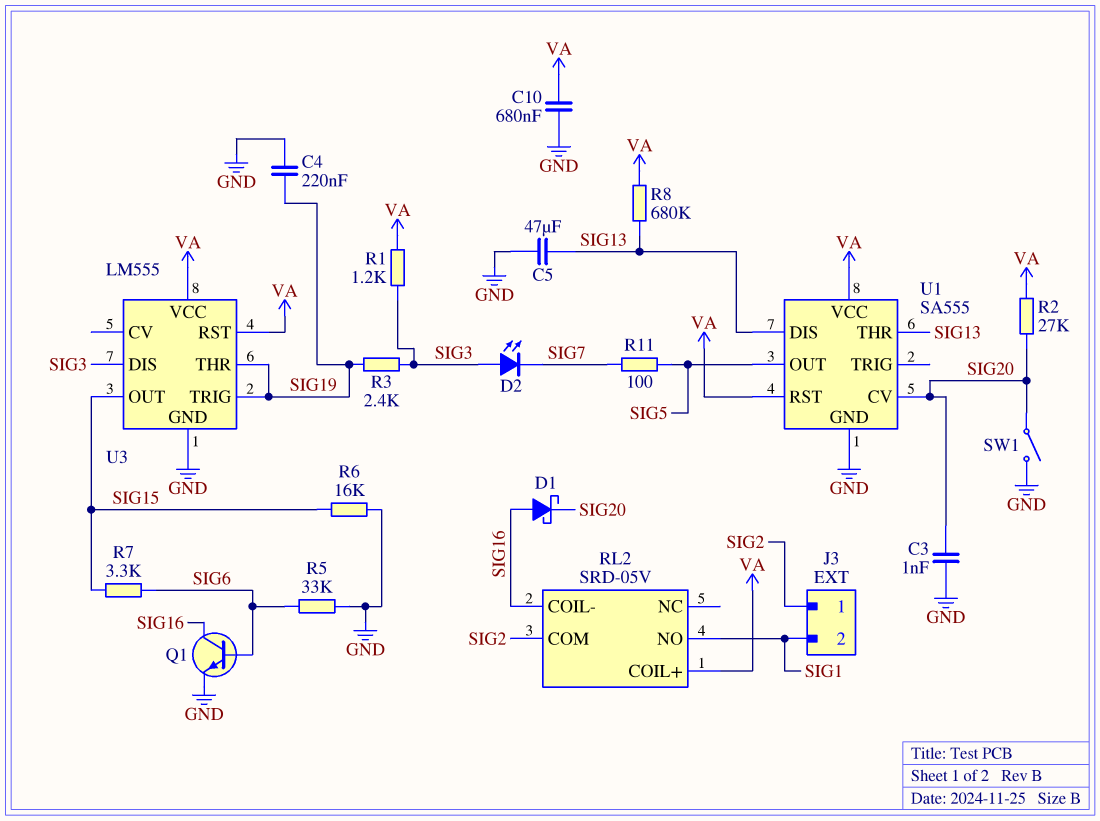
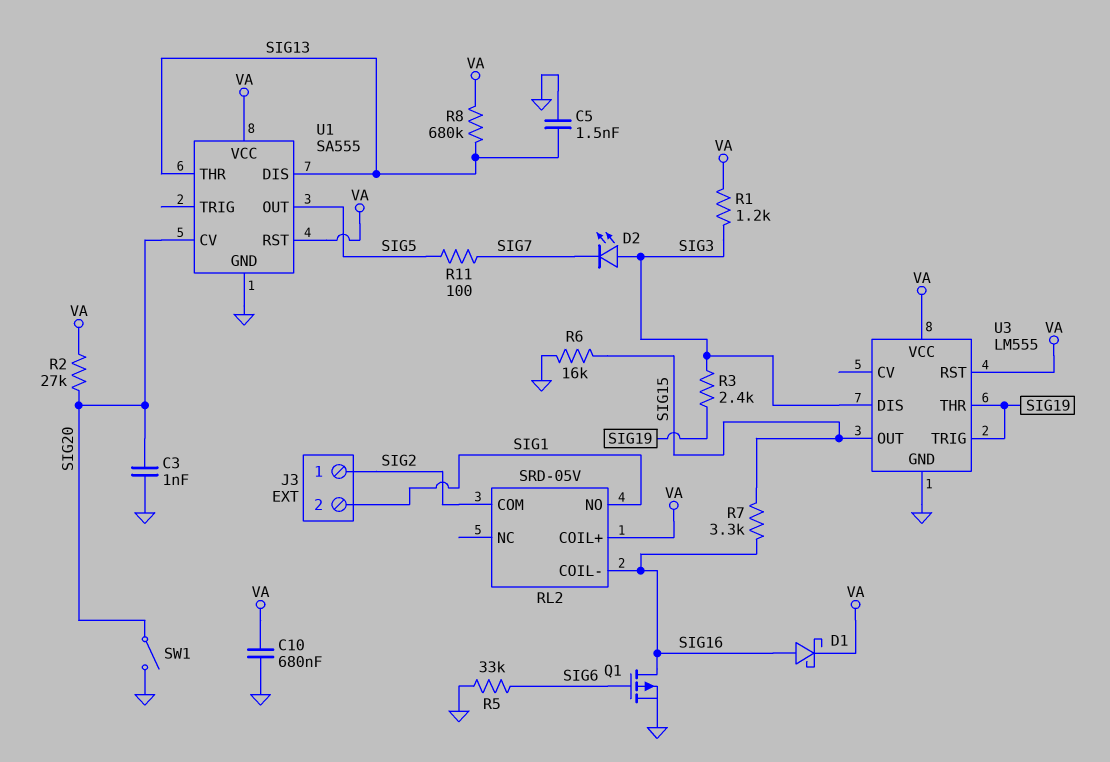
C4: 220nF (GND, SIG19) -> none
C5: 47uF (GND, SIG13) -> 1.5nF (GND, SIG13)
D1: schottky (A SIG16, K SIG20) -> schottky (A SIG16, K VA)
Q1: NPN (B SIG6, C SIG16, E GND) -> PMOS (G SIG6, D SIG16, S GND)
R7: 3.3k (SIG6, SIG15) -> 3.3k (SIG15, SIG16)

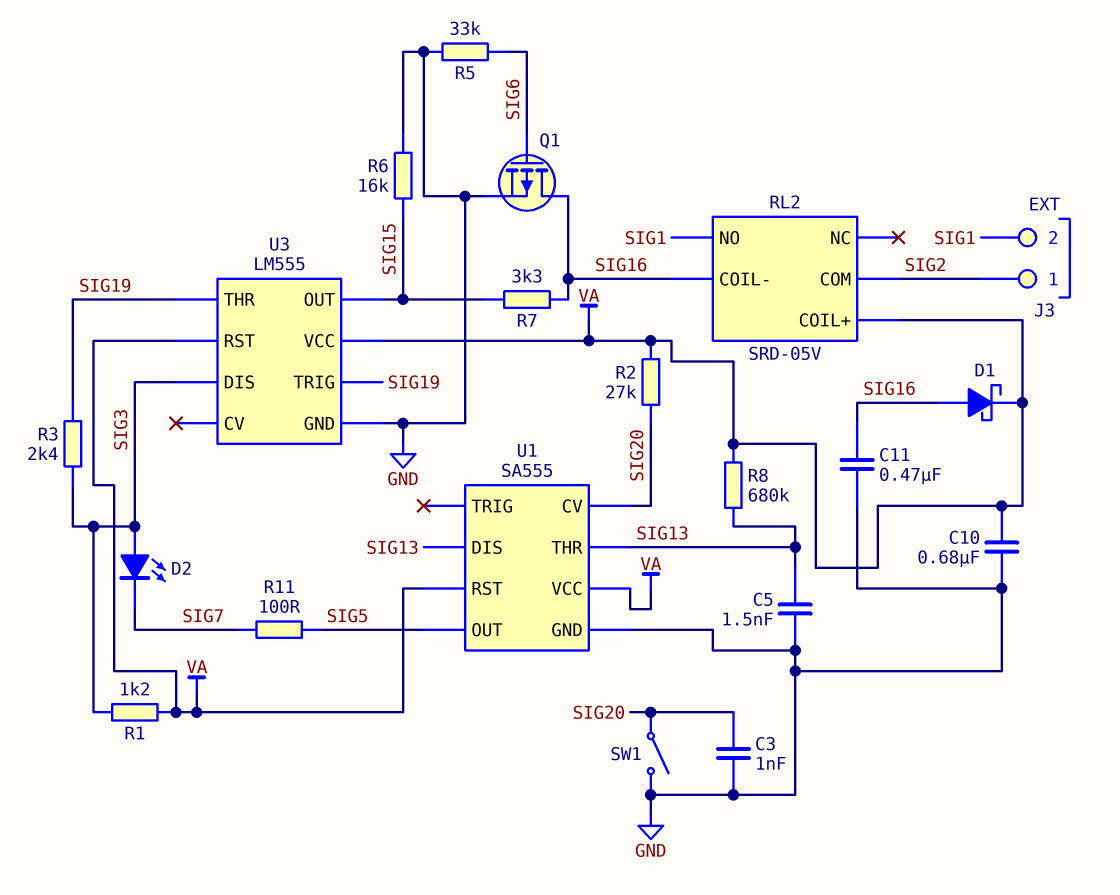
C11: none -> 470nF (GND, SIG16)

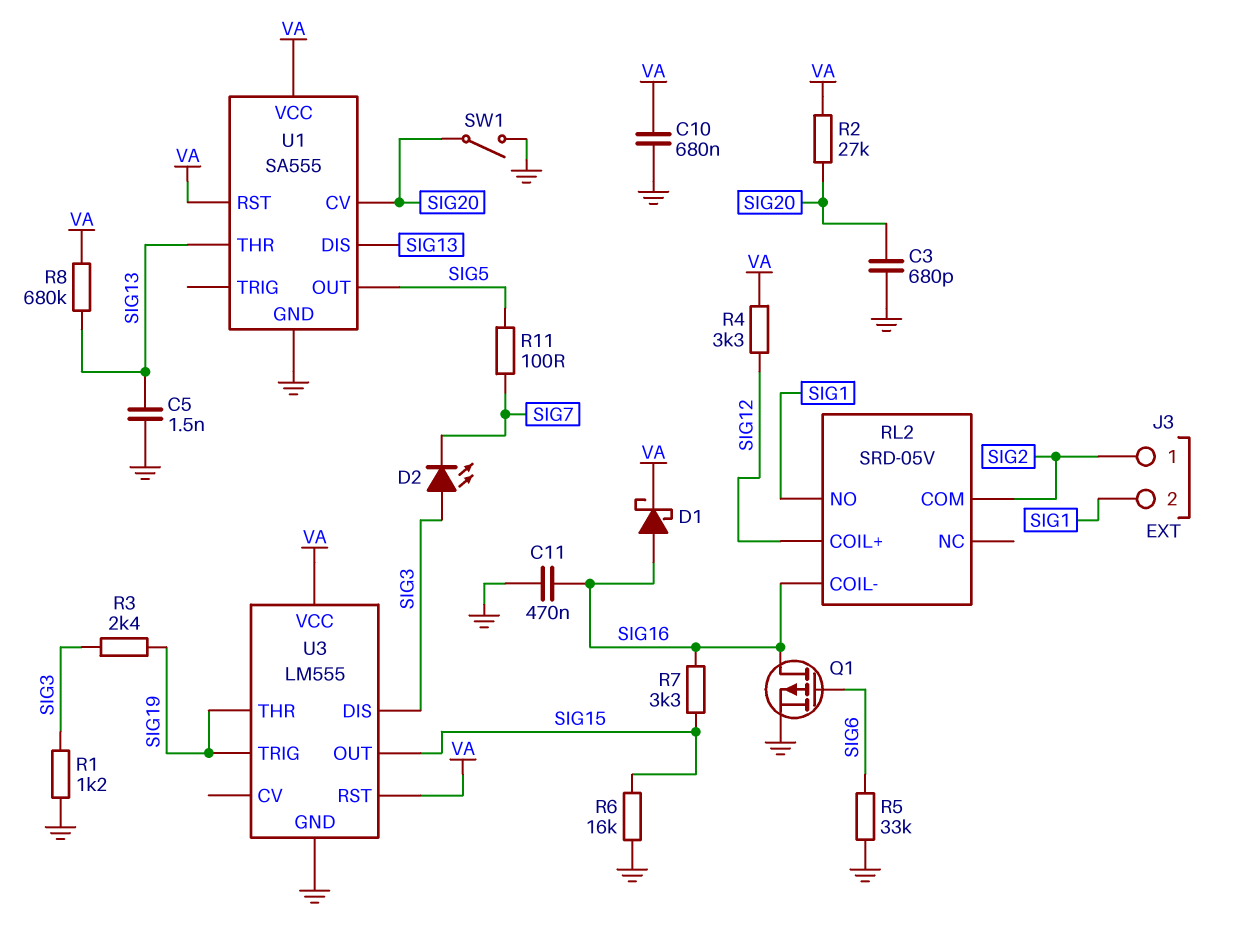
C3: 1nF (GND, SIG20) -> 680pF (GND, SIG20)
R1: 1.2k (SIG3, VA) -> 1.2k (GND, SIG3)
R4: none -> 3.3k (SIG12, VA)
RL2 pin COIL+: VA -> SIG12

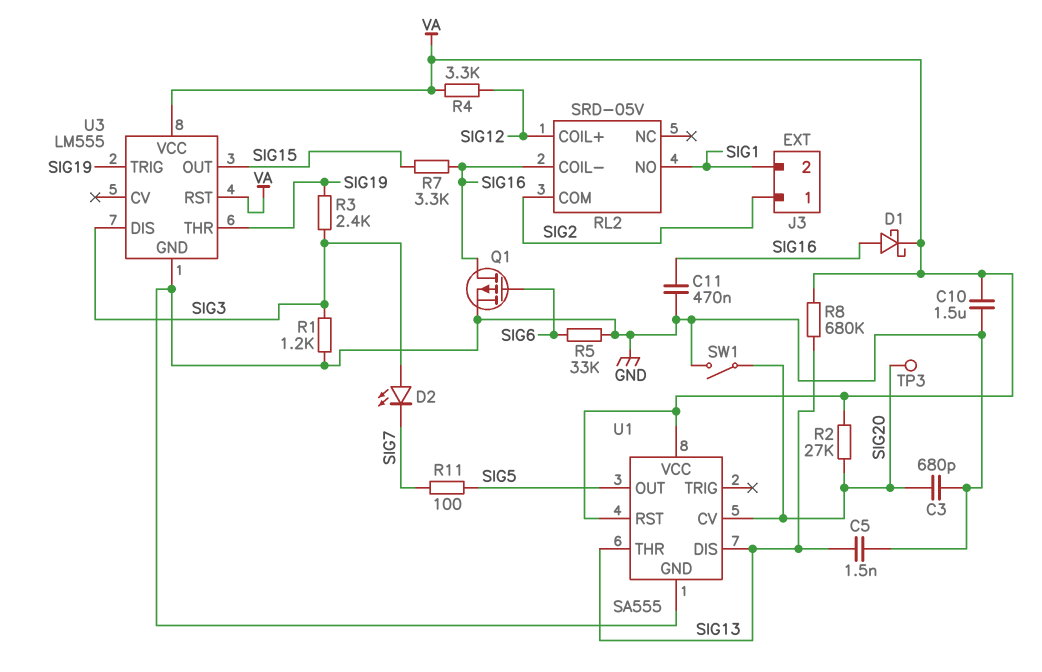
C10: 680nF (GND, VA) -> 1.5uF (GND, VA)
R6: 16k (GND, SIG15) -> none
TP3: none -> test point (SIG20)

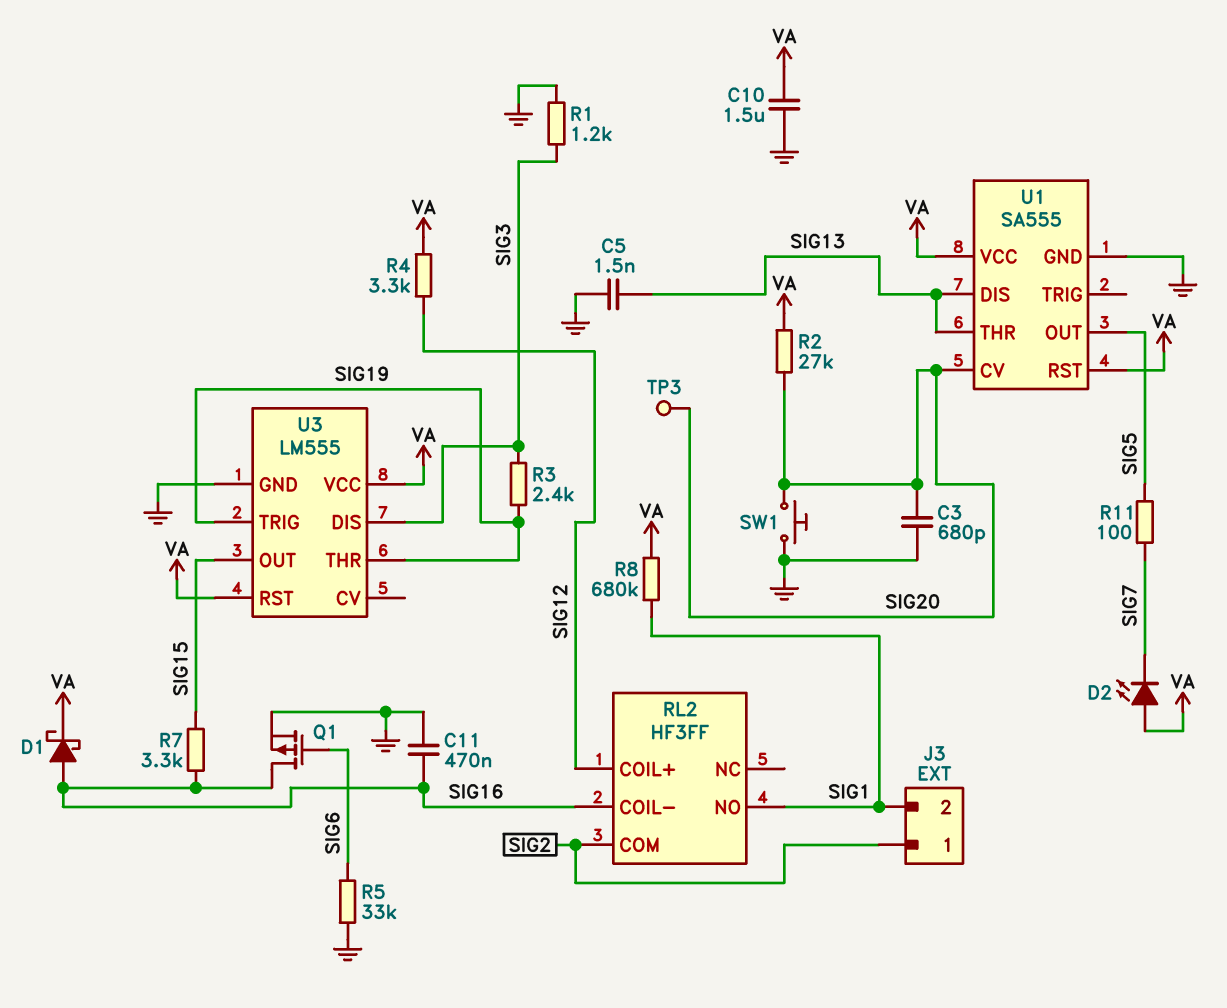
D2: LED (A SIG3, K SIG7) -> LED (A VA, K SIG7)
R8: 680k (SIG13, VA) -> 680k (SIG1, VA)
RL2: SRD-05V -> HF3FF
SW1: switch (GND, SIG20) -> button (GND, SIG20)

